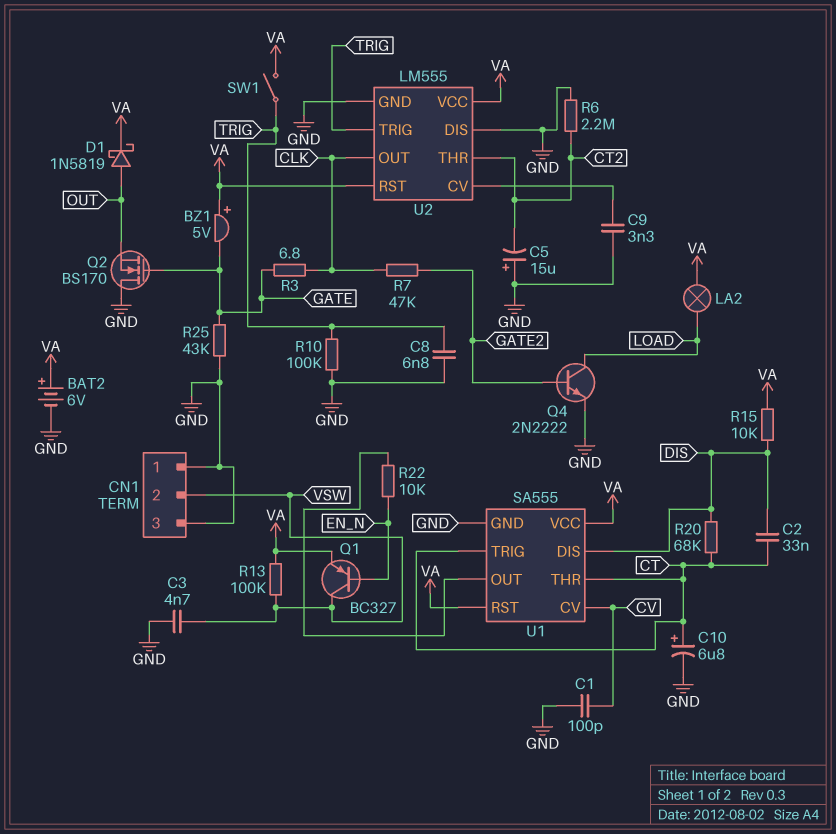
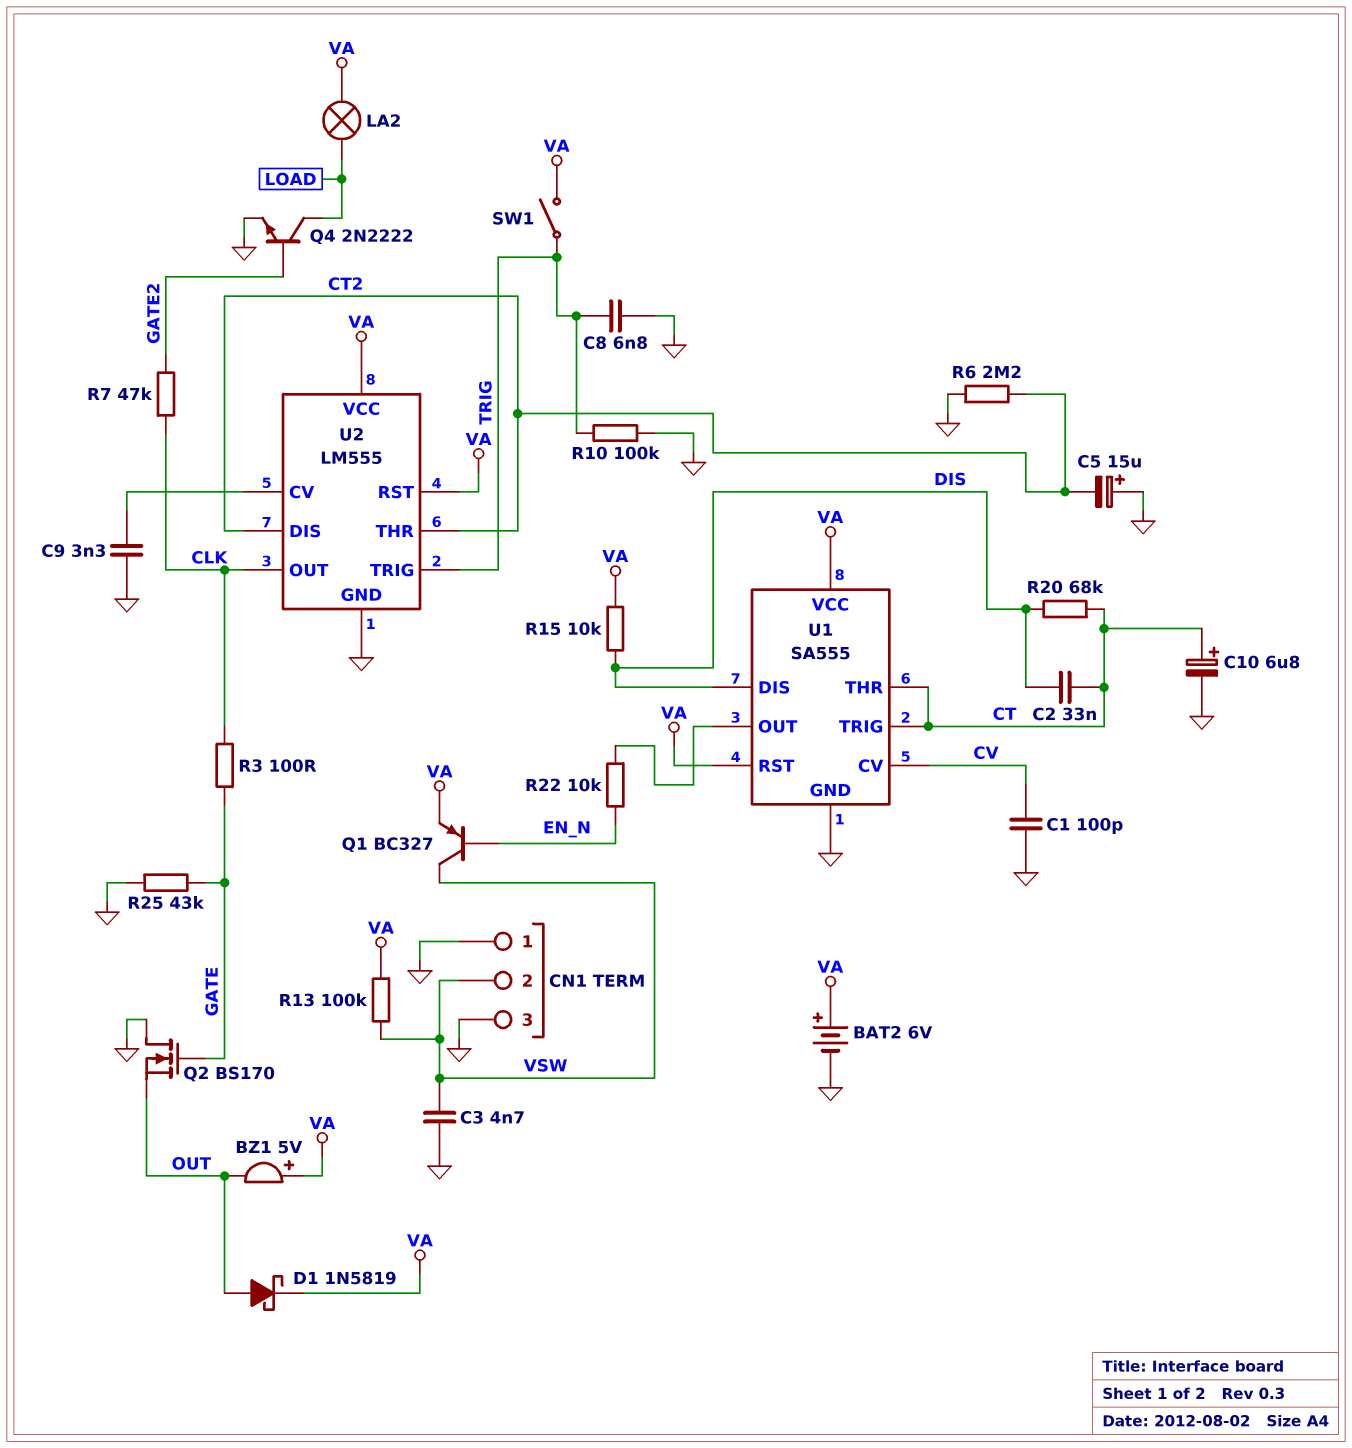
BZ1: buzzer 5V (plus VA, minus GATE) -> buzzer 5V (plus VA, minus OUT)
R3: 6.8 (CLK, GATE) -> 100 (CLK, GATE)
U2 pin DIS: GND -> CT2

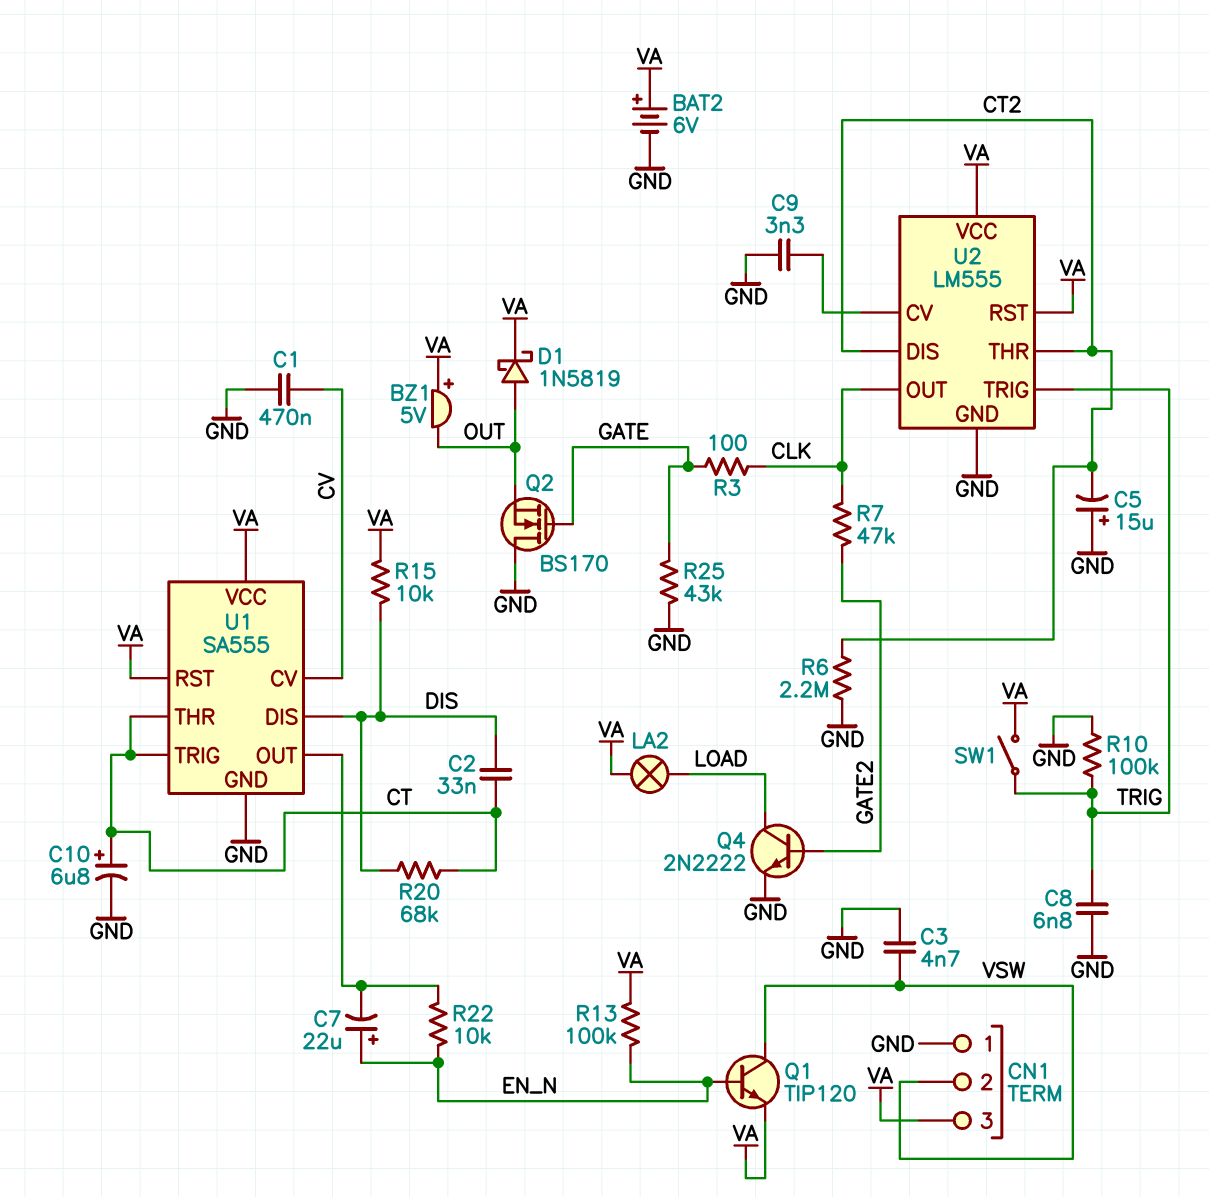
C1: 100pF (CV, GND) -> 470nF (CV, GND)
C7: none -> 22uF (plus EN_N, minus U1/OUT)
CN1 pin 3: GND -> VA
Q1: PNP BC327 (B EN_N, C VSW, E VA) -> NPN TIP120 (B EN_N, C VSW, E VA)
R13: 100k (VA, VSW) -> 100k (EN_N, VA)

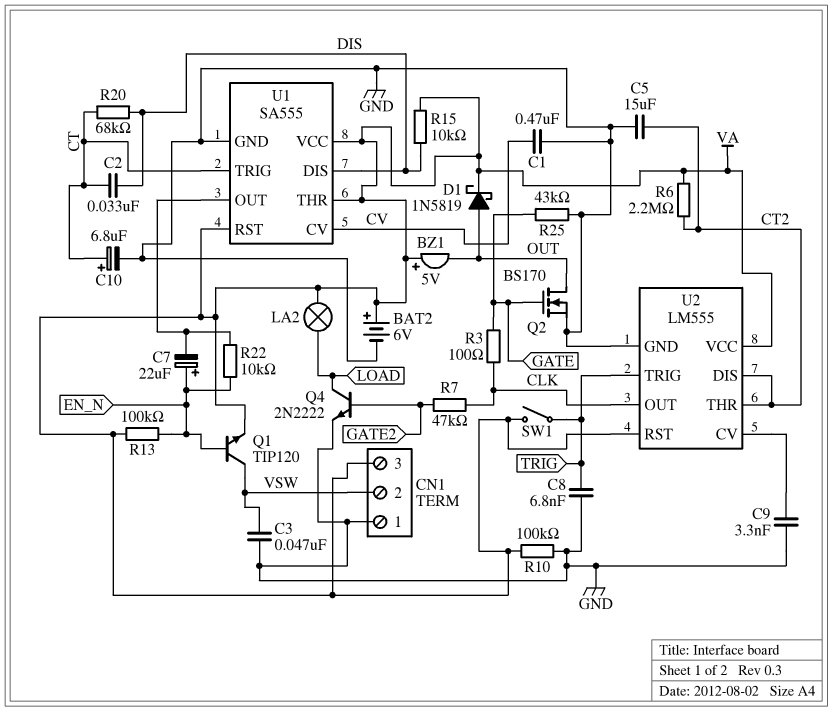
C3: 4.7nF (GND, VSW) -> 47nF (GND, VSW)
C5: 15uF (plus GND, minus CT2) -> 15uF (CT2, GND)
Q2: NMOS BS170 (G GATE, D GND, S OUT) -> NMOS BS170 (G GATE, D OUT, S GND)
R6: 2.2M (CT2, GND) -> 2.2M (CT2, VA)
R10: 100k (GND, TRIG) -> 100k (GND, VA)
U1 pin THR: CT -> VA

